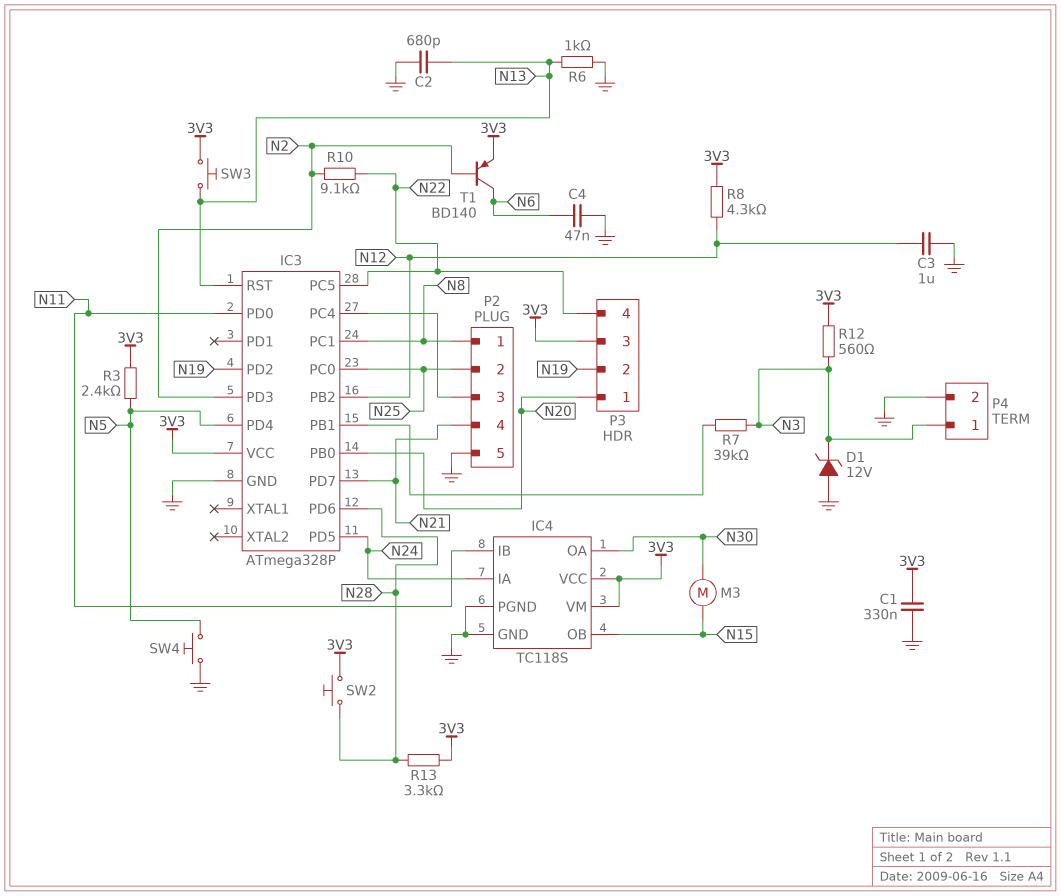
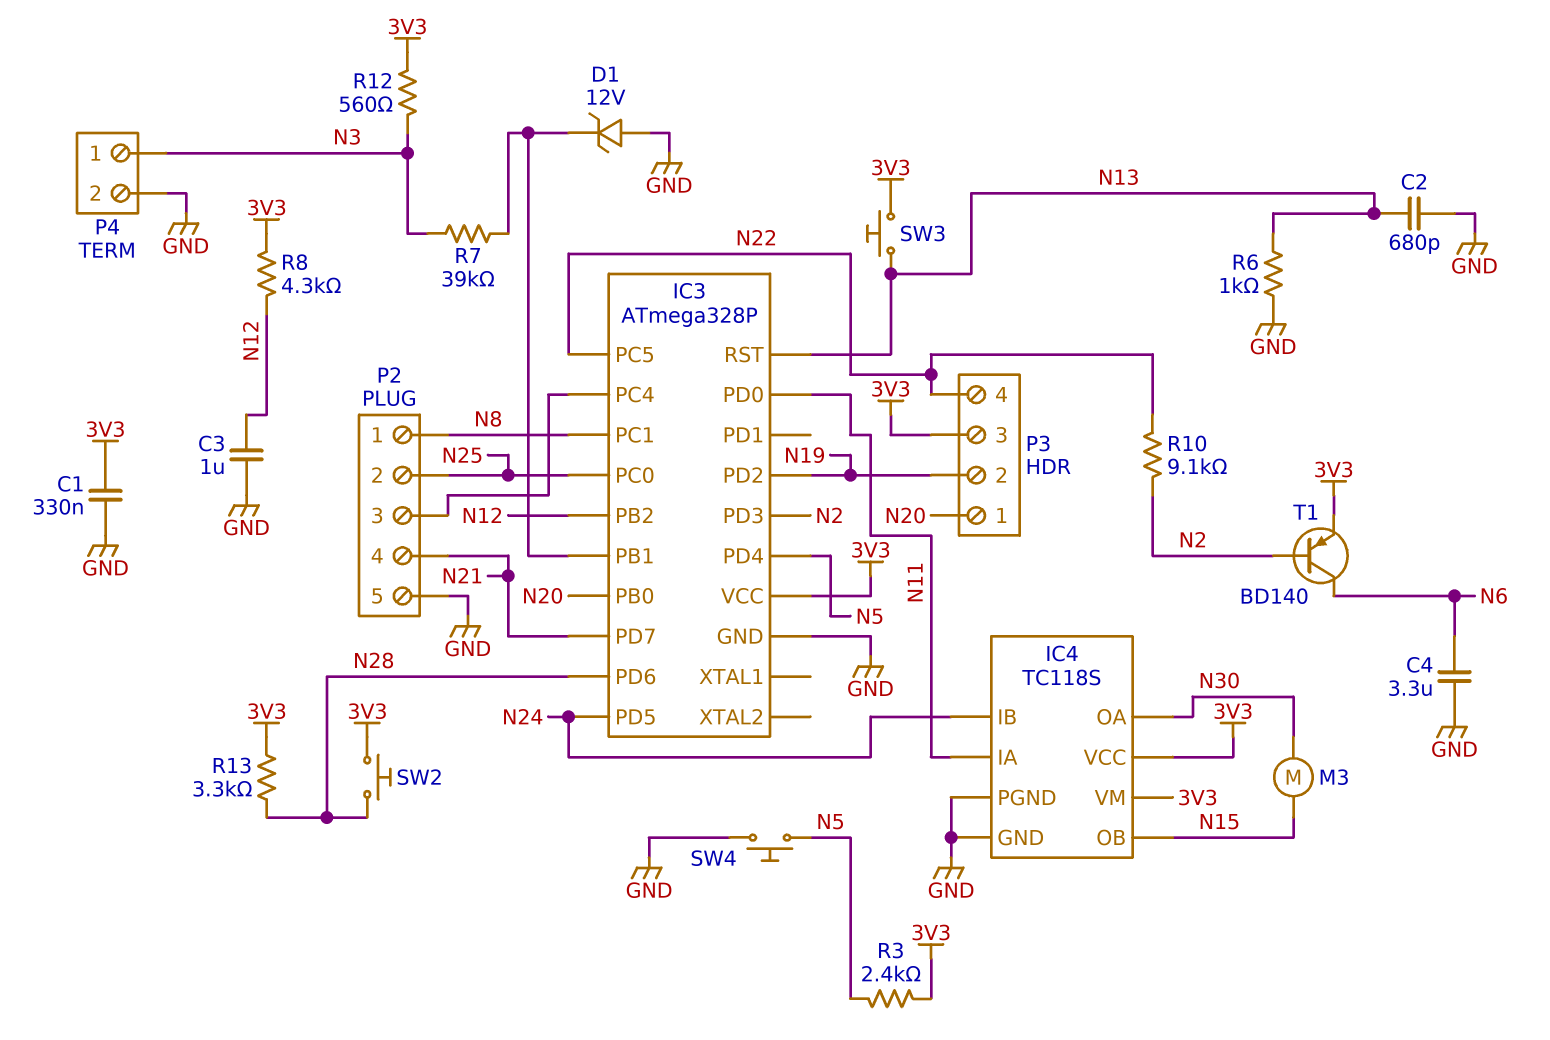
C4: 47nF (GND, N6) -> 3.3uF (GND, N6)
D1: zener 12V (A GND, K N3) -> zener 12V (A GND, K IC3/PB1)
IC4 pin IA: N24 -> N11
IC4 pin IB: N11 -> N24

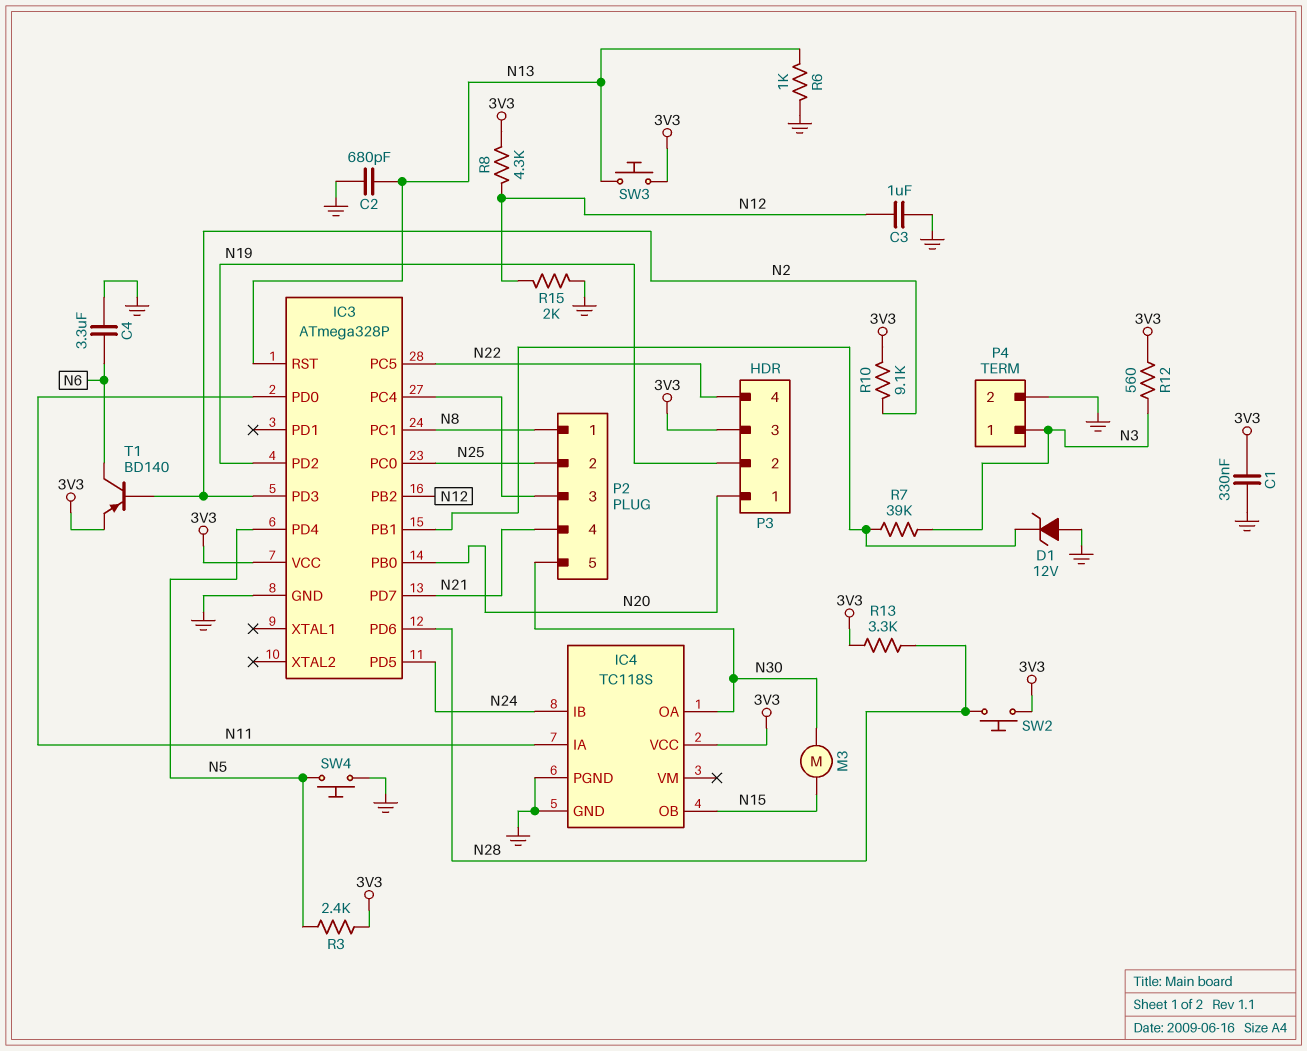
IC4 pin VM: 3V3 -> none
P2 pin 5: GND -> N30
R10: 9.1k (N2, N22) -> 9.1k (3V3, N2)
R15: none -> 2k (GND, N12)

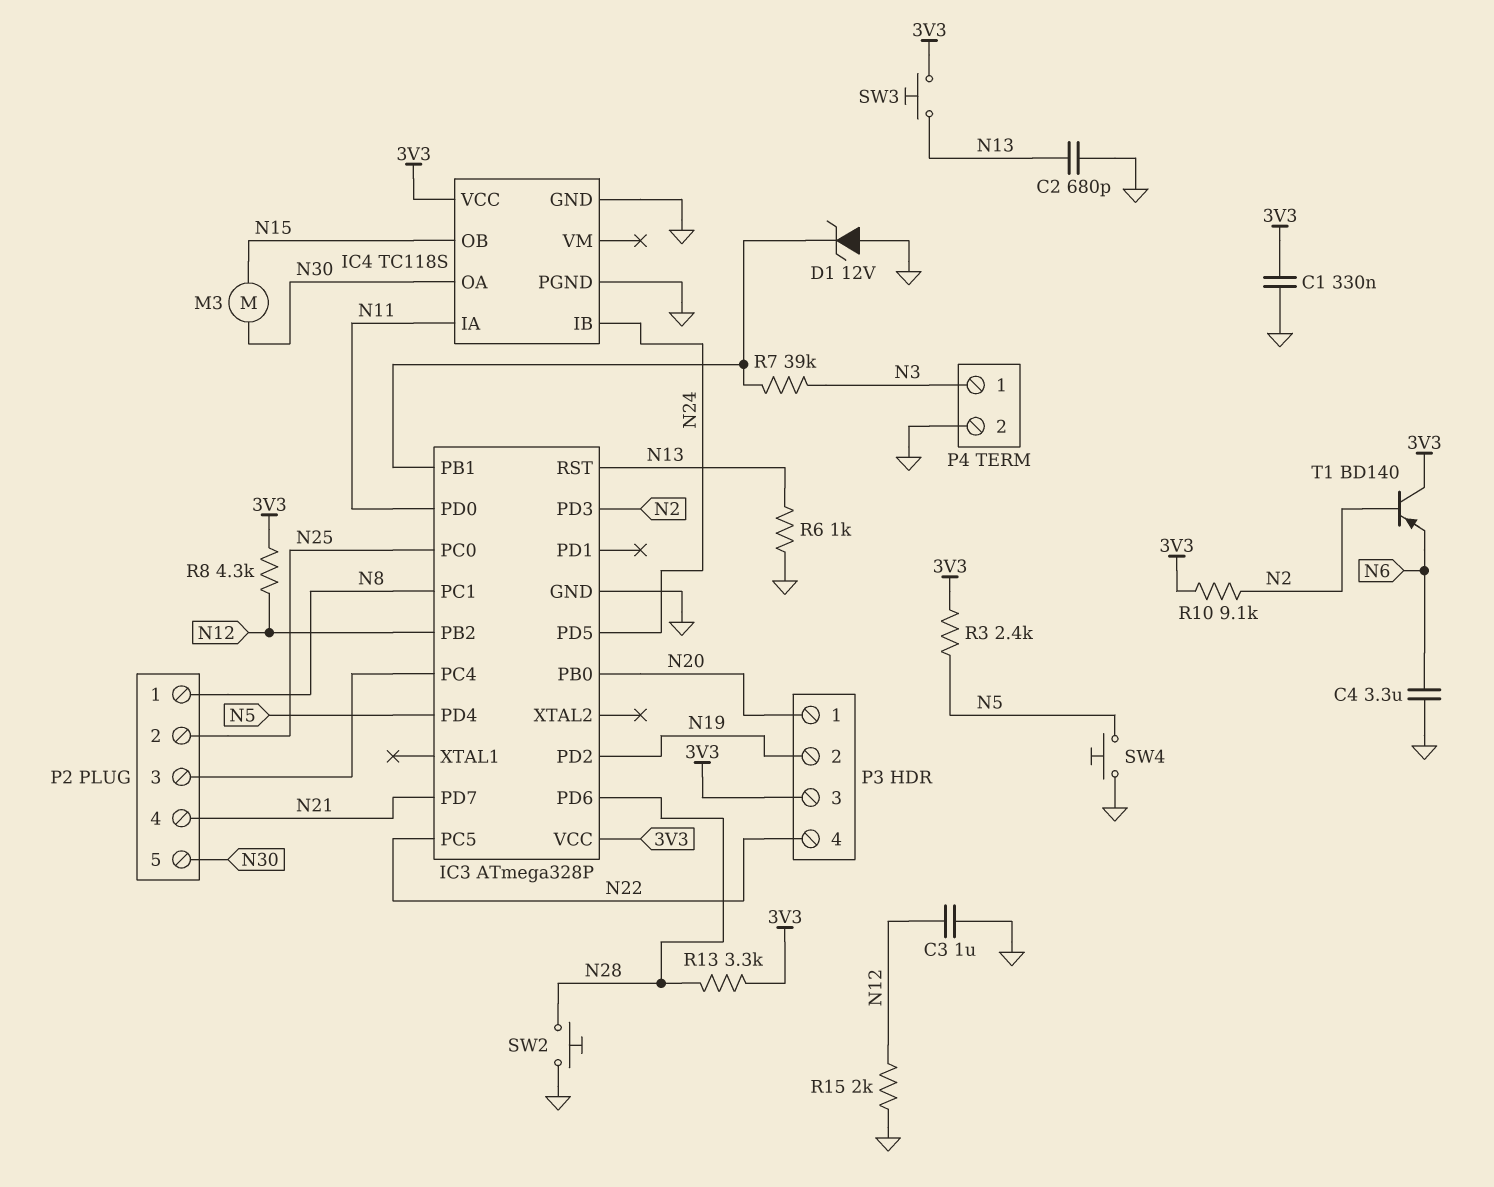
R12: 560 (3V3, N3) -> none
SW2: button (3V3, N28) -> button (GND, N28)
T1: PNP BD140 (B N2, C N6, E 3V3) -> PNP BD140 (B N2, C 3V3, E N6)

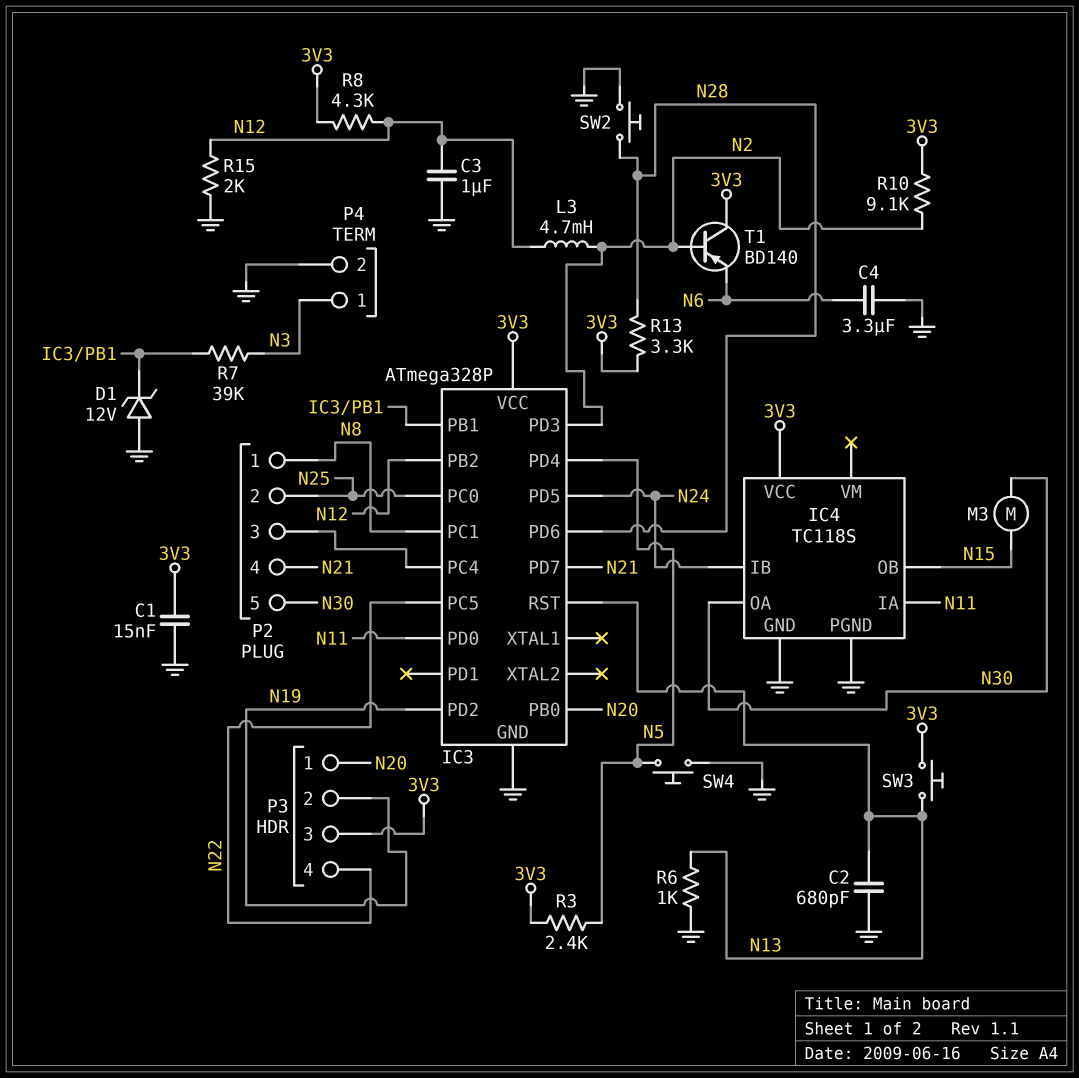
C1: 330nF (3V3, GND) -> 15nF (3V3, GND)
L3: none -> 4.7mH (N2, N12)

